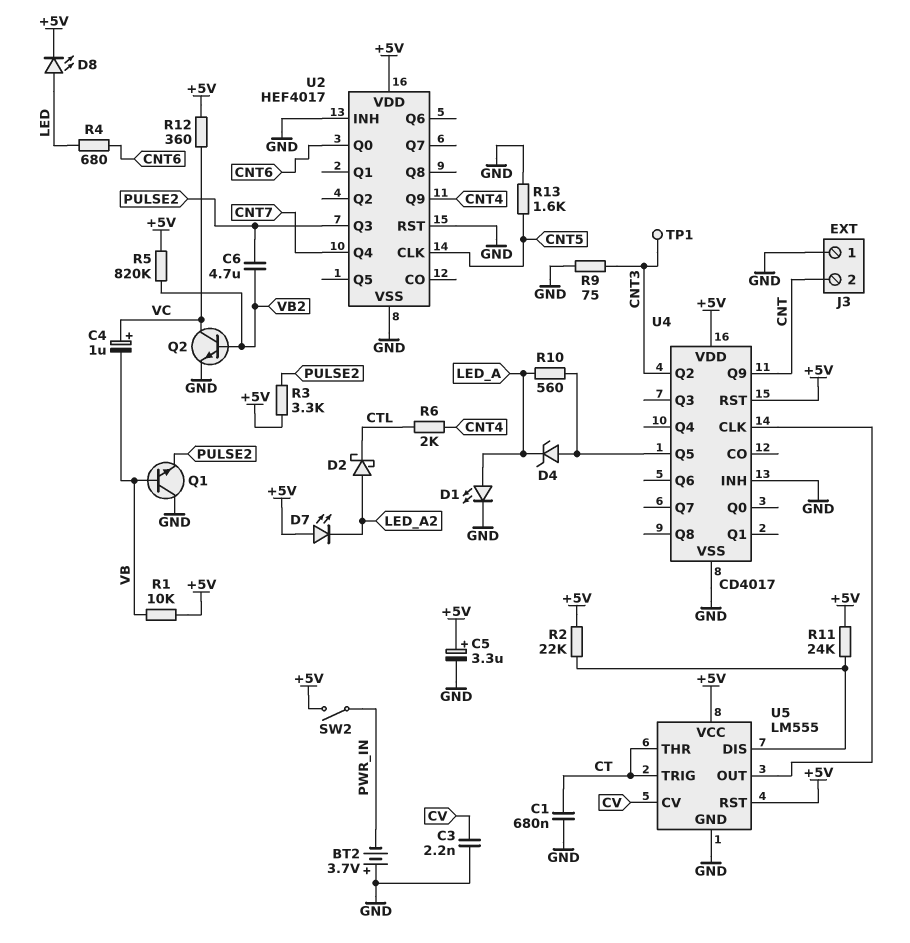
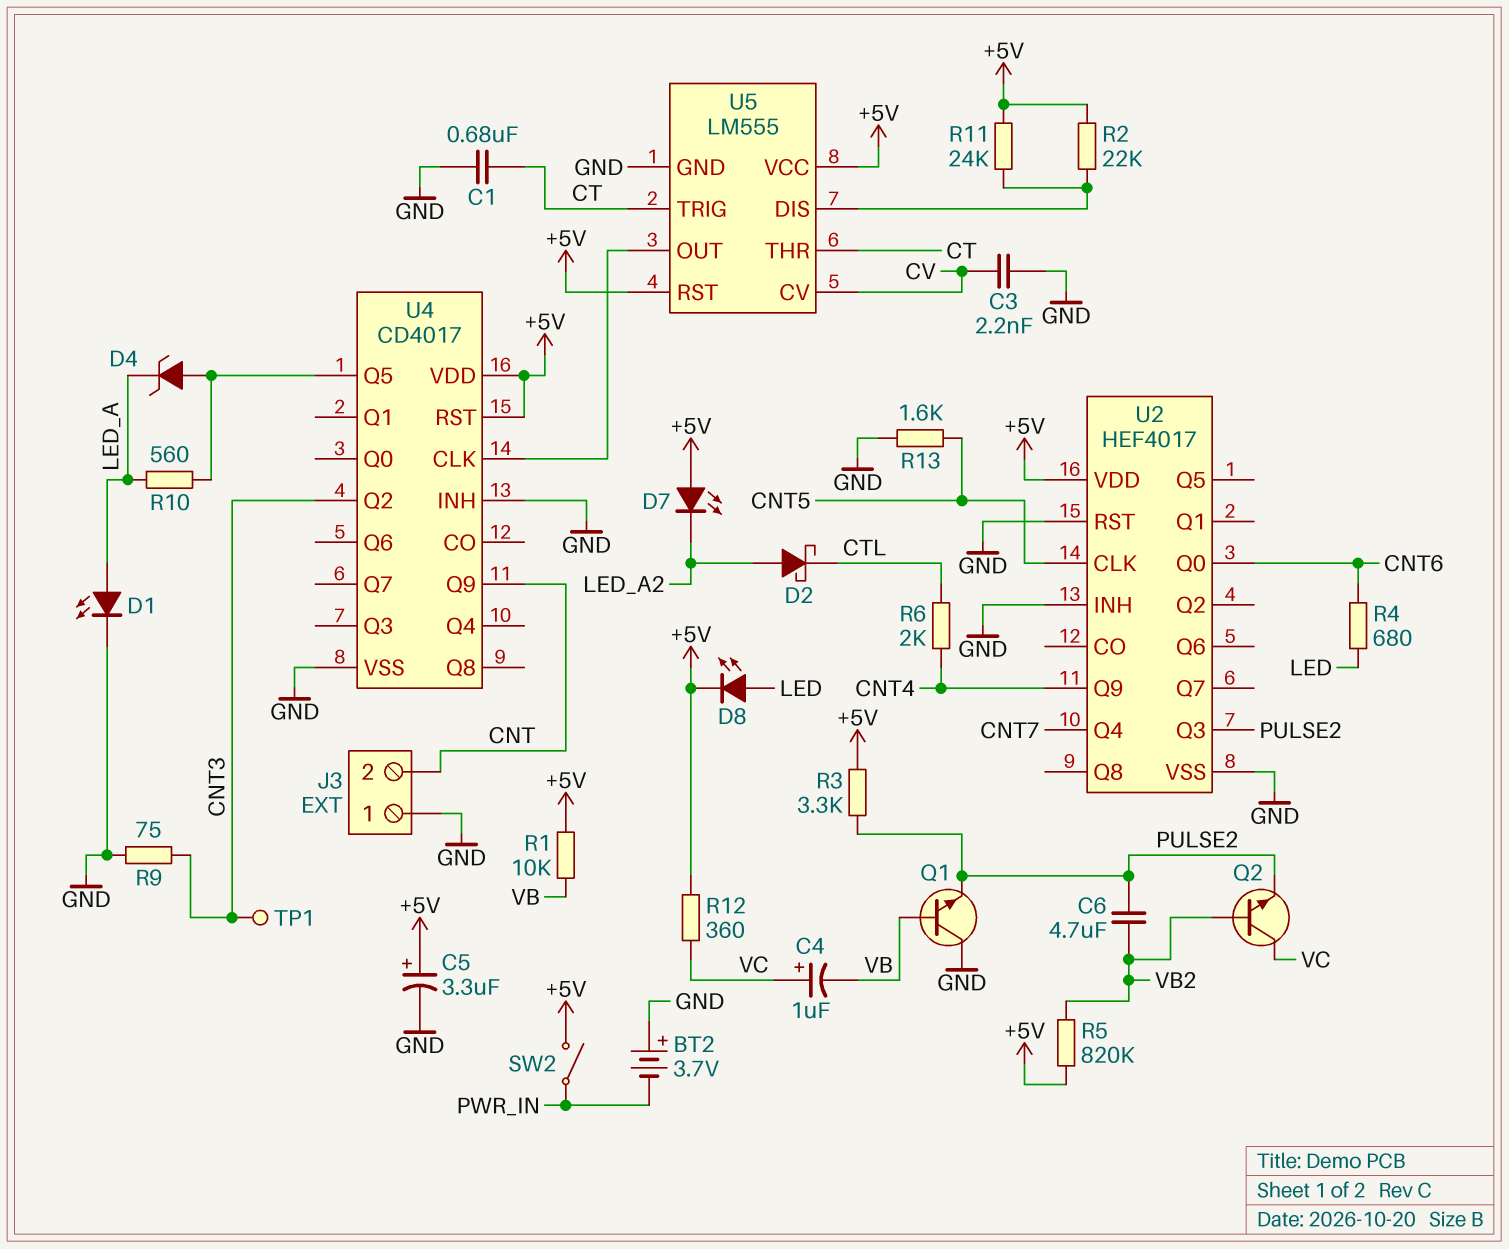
Q2: NPN (B VB2, C VC, E GND) -> NPN (B VB2, C VC, E PULSE2)

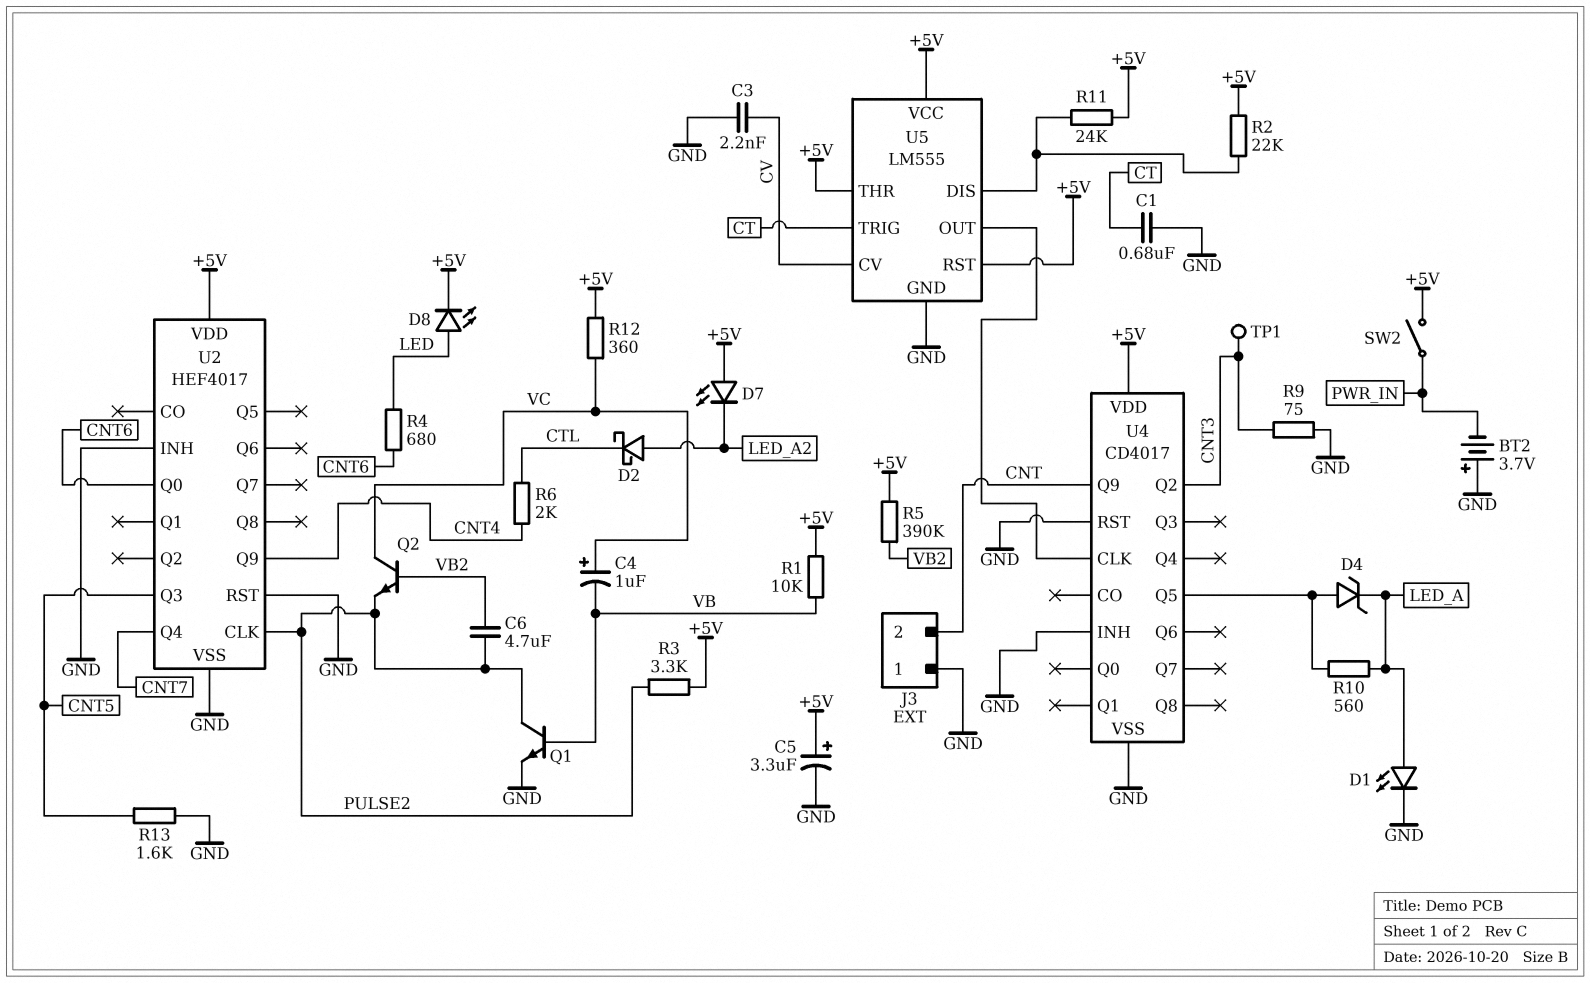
Q1: NPN (B VB, C GND, E PULSE2) -> NPN (B VB, C PULSE2, E GND)
R5: 820k (+5V, VB2) -> 390k (+5V, VB2)
U2 pin CLK: CNT5 -> PULSE2
U2 pin Q3: PULSE2 -> CNT5
U4 pin RST: +5V -> GND
U5 pin THR: CT -> +5V

